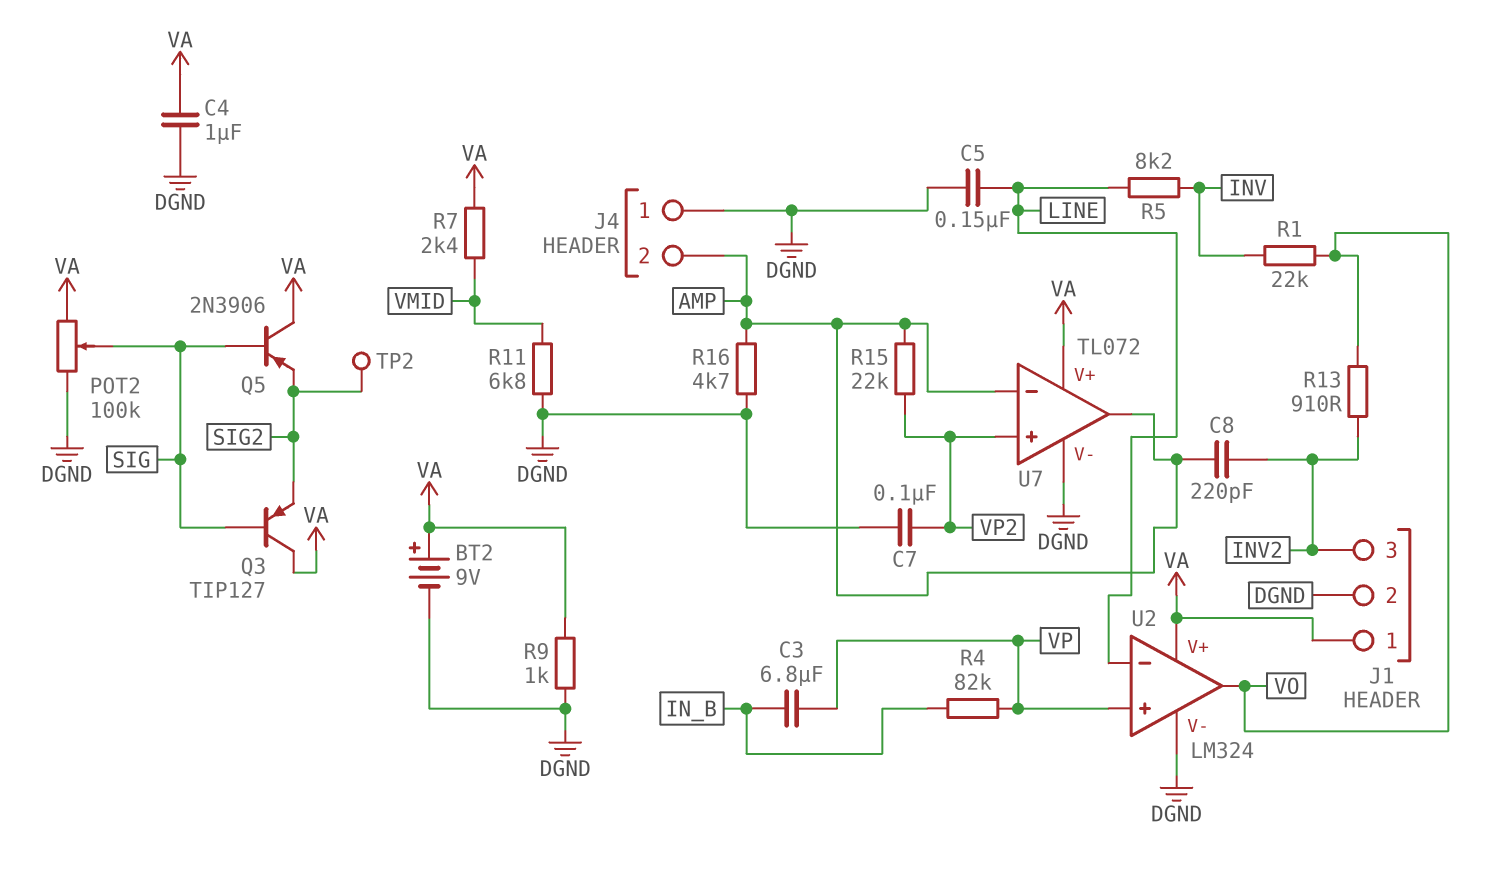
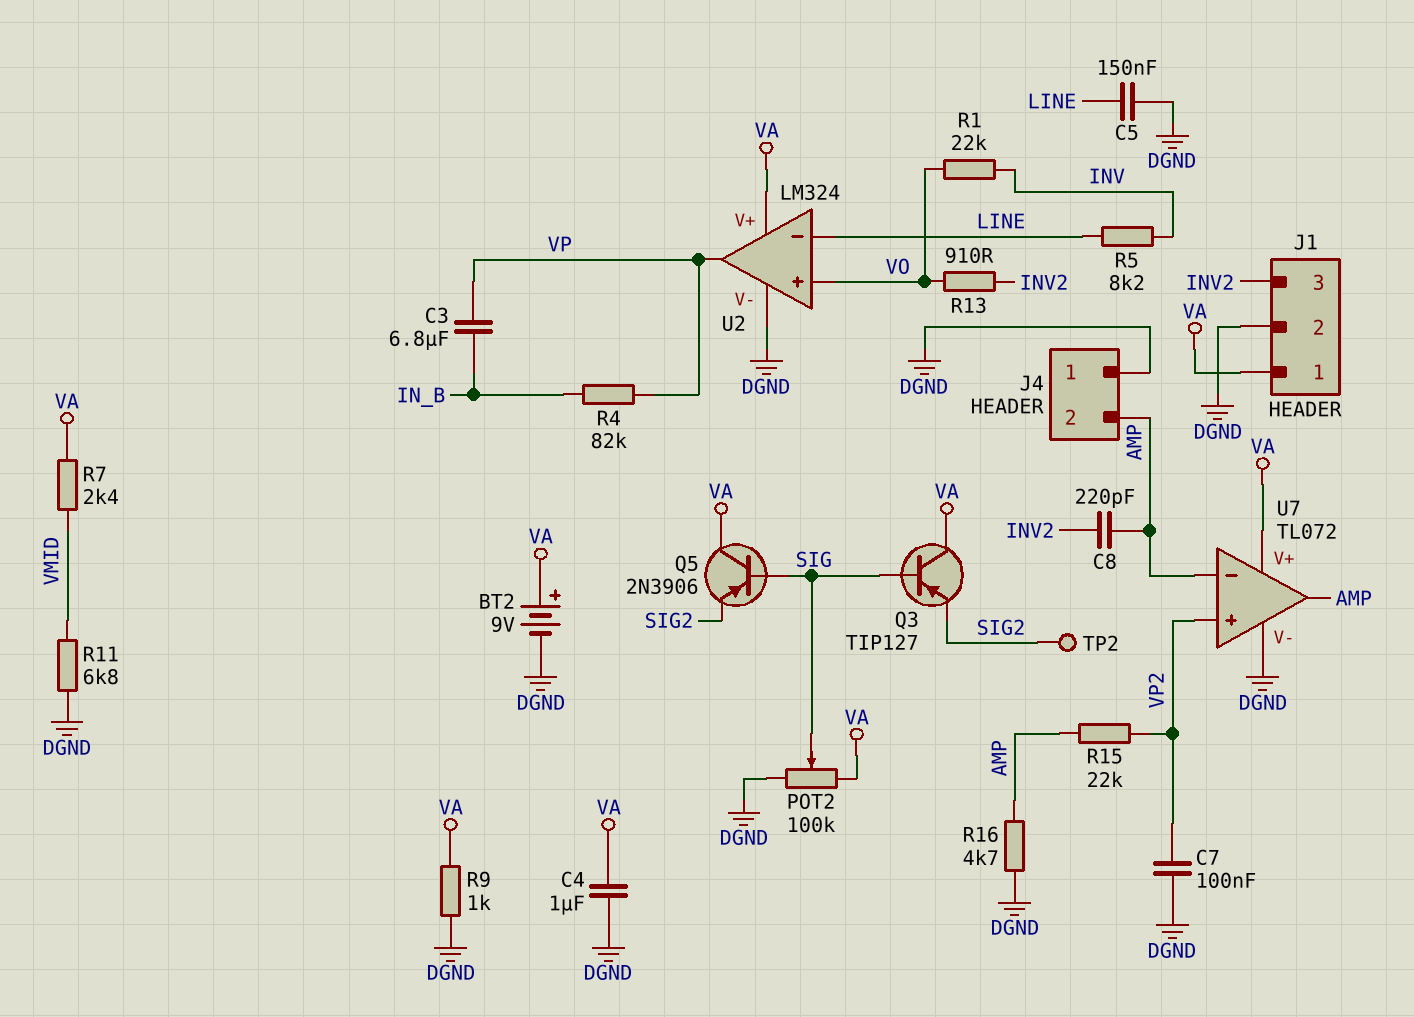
U2 pin in+: VP -> VO
U2 pin out: VO -> VP

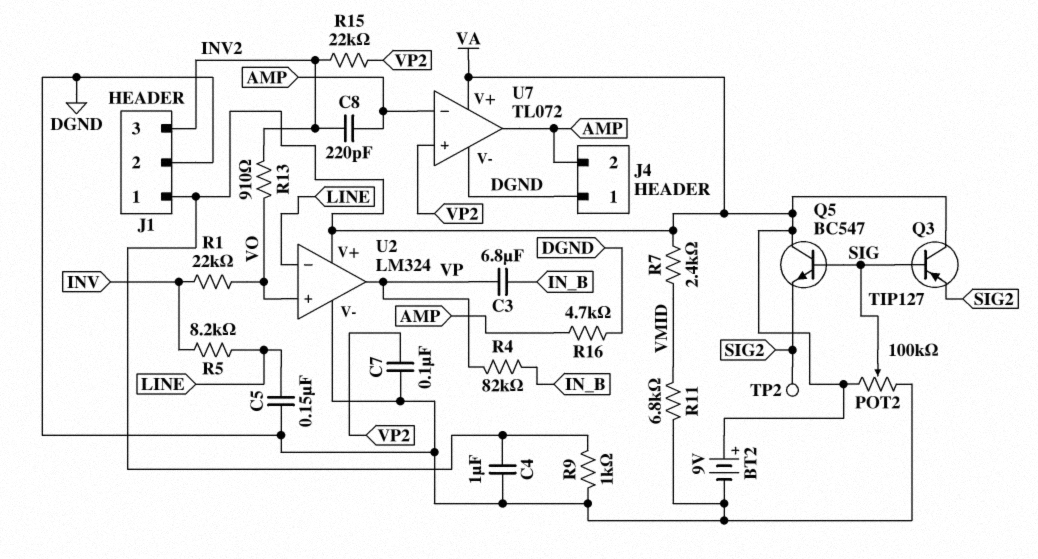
Q5: PNP 2N3906 (B SIG, C VA, E SIG2) -> NPN BC547 (B SIG, C VA, E SIG2)
R15: 22k (AMP, VP2) -> 22k (INV2, VP2)

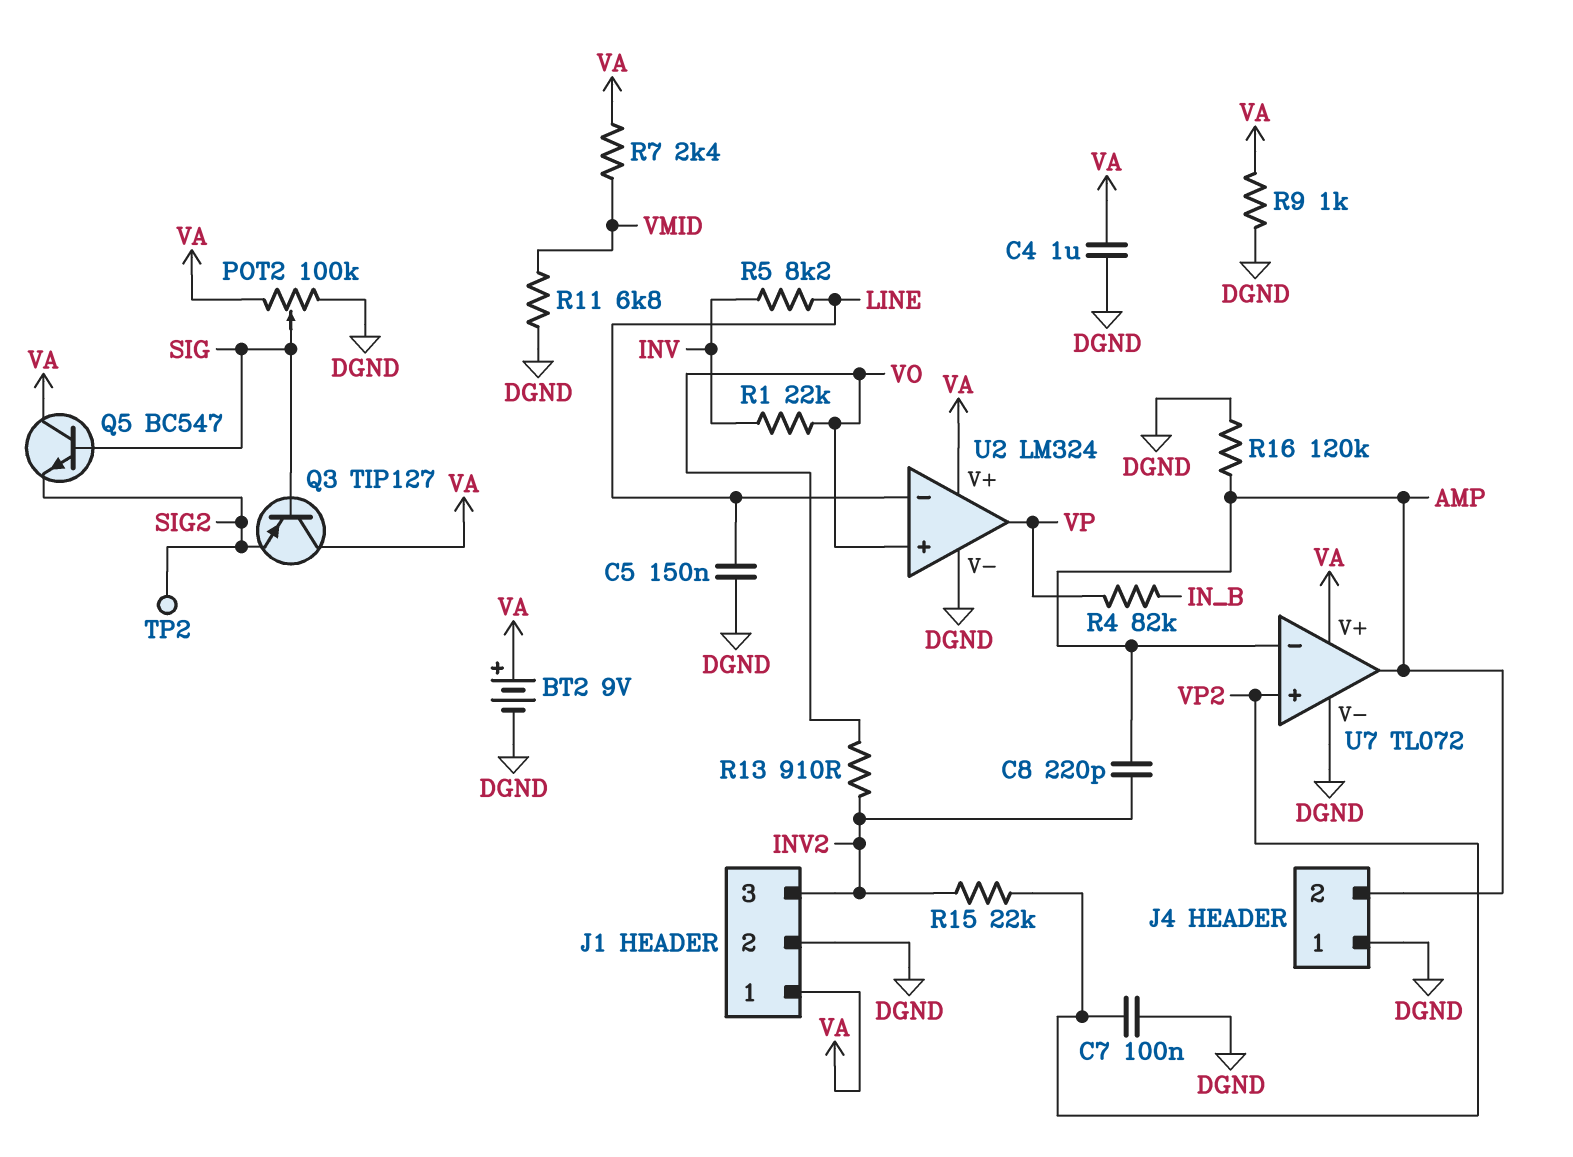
C3: 6.8uF (IN_B, VP) -> none
R16: 4.7k (AMP, DGND) -> 120k (AMP, DGND)

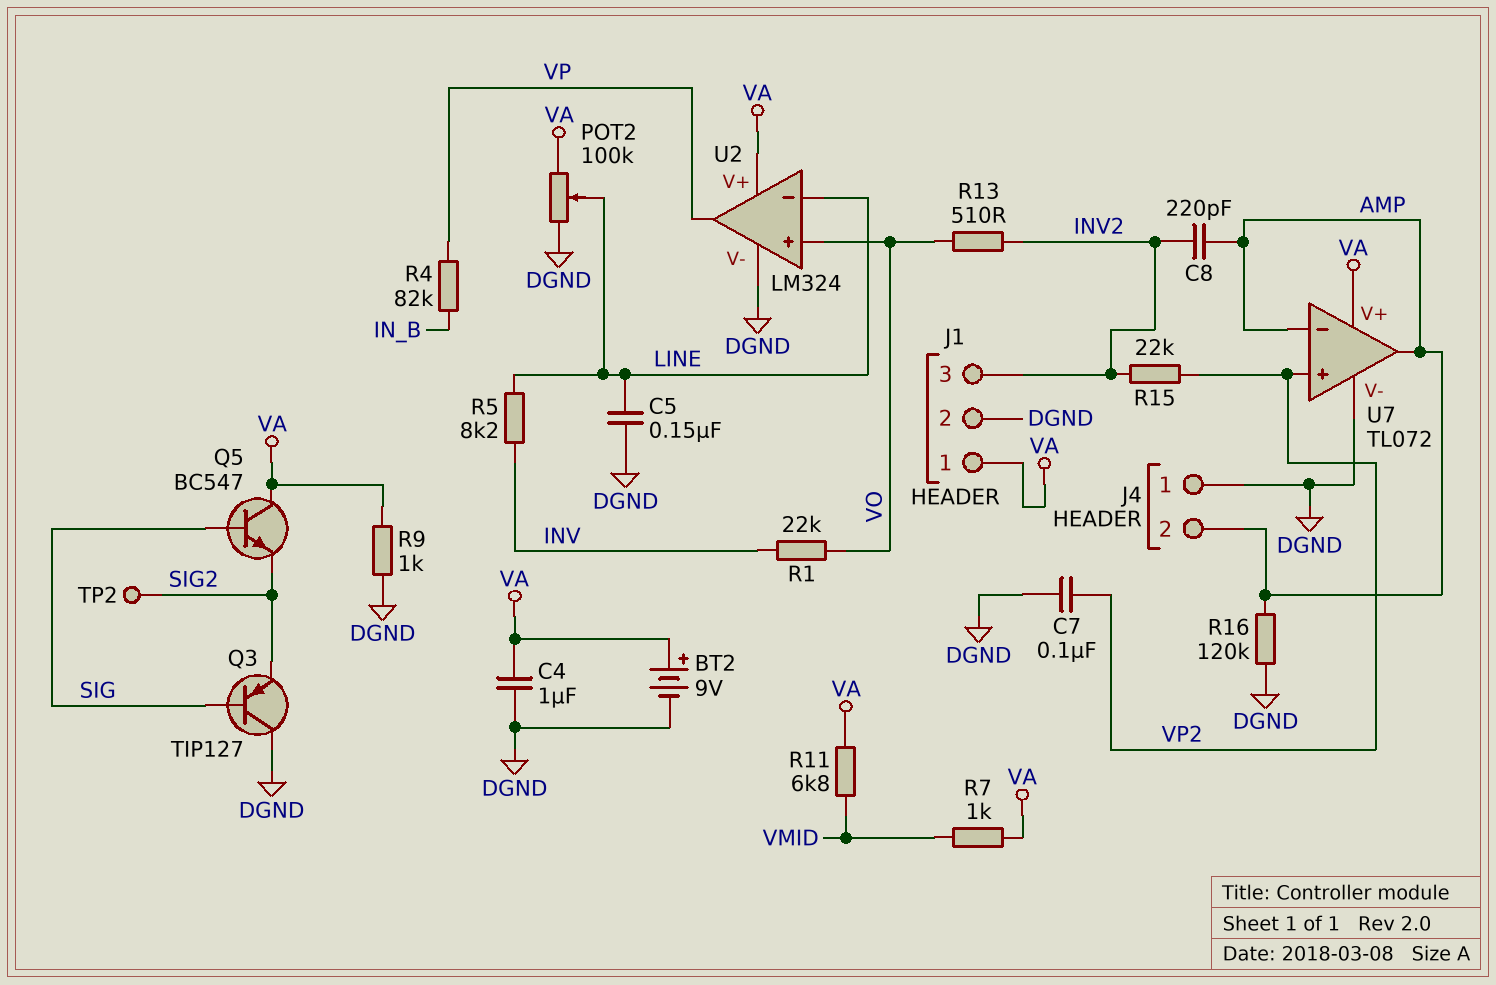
POT2: 100k (DGND, VA, wiper SIG) -> 100k (DGND, VA, wiper LINE)
Q3: PNP TIP127 (B SIG, C VA, E SIG2) -> PNP TIP127 (B SIG, C DGND, E SIG2)
R7: 2.4k (VA, VMID) -> 1k (VA, VMID)
R11: 6.8k (DGND, VMID) -> 6.8k (VA, VMID)
R13: 910 (INV2, VO) -> 510 (INV2, VO)

